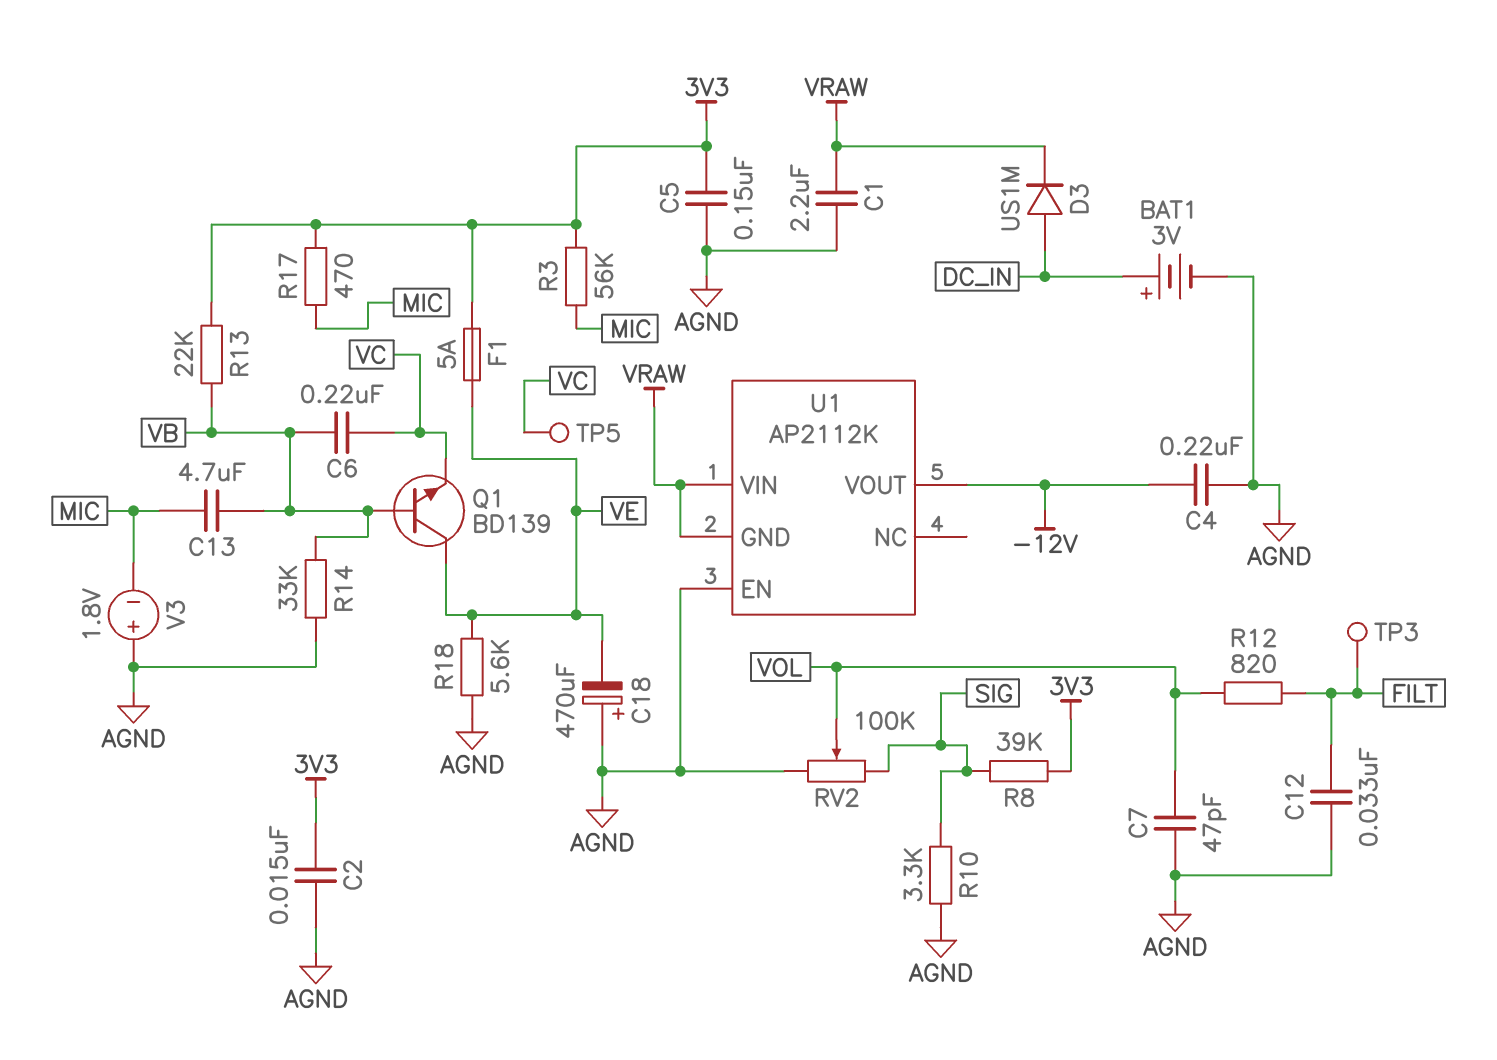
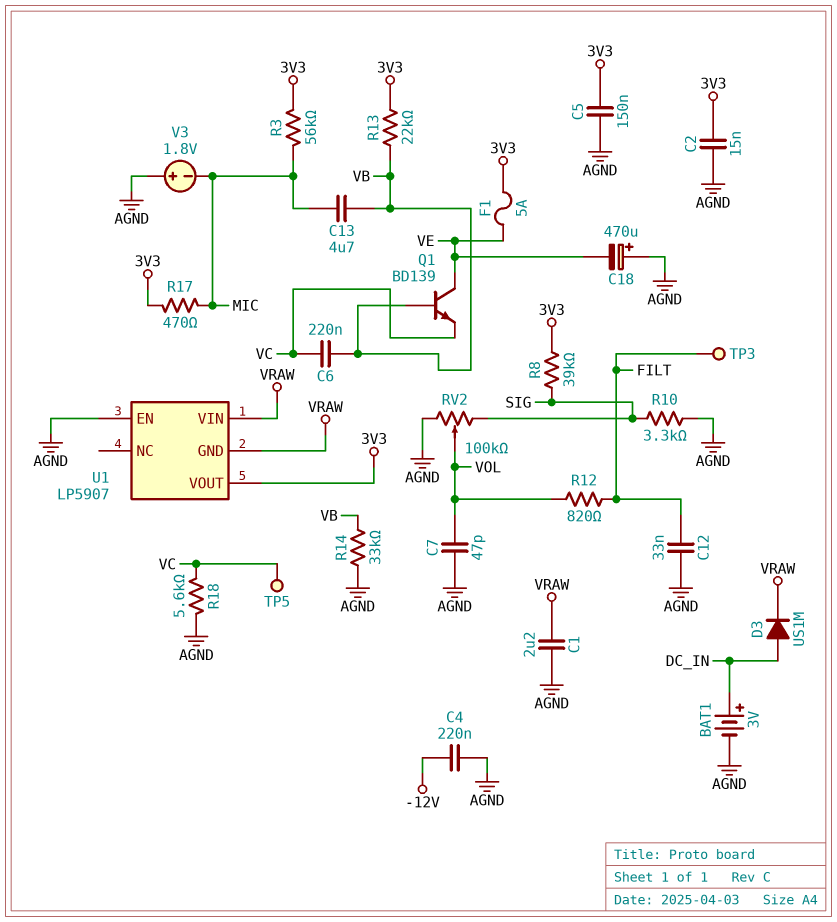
R18: 5.6k (AGND, VE) -> 5.6k (AGND, VC)
U1: AP2112K -> LP5907
U1 pin VOUT: -12V -> 3V3

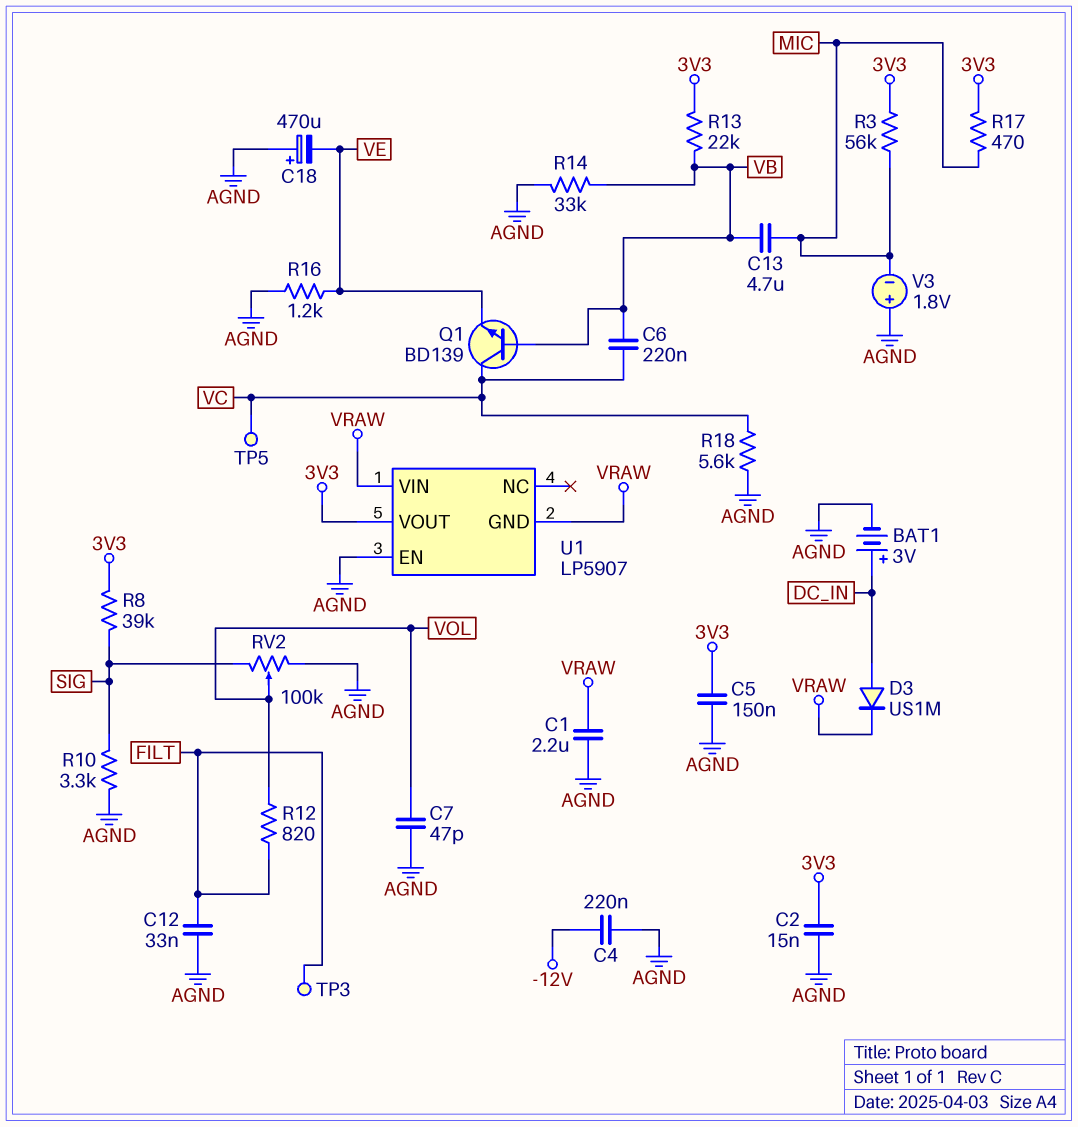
F1: 5A (3V3, VE) -> none
Q1: NPN BD139 (B VB, C VE, E VC) -> NPN BD139 (B VB, C VC, E VE)
R16: none -> 1.2k (AGND, VE)

